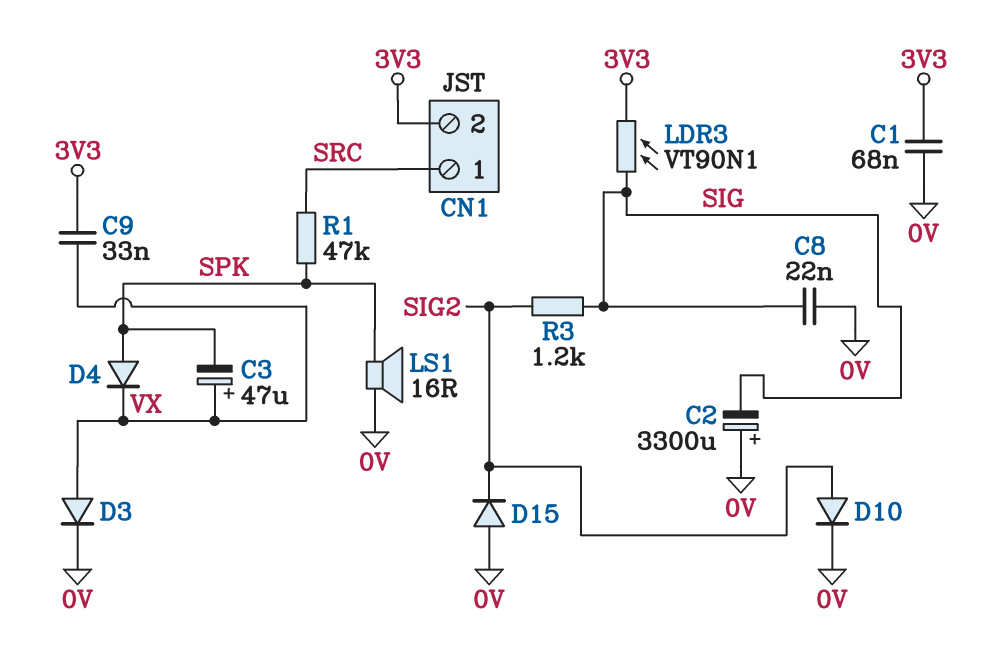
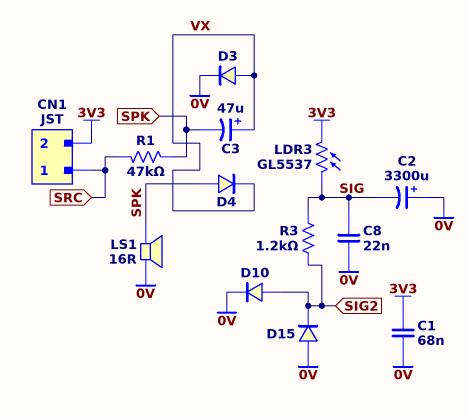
C9: 33nF (3V3, VX) -> none
LDR3: VT90N1 (3V3, SIG) -> GL5537 (3V3, SIG)

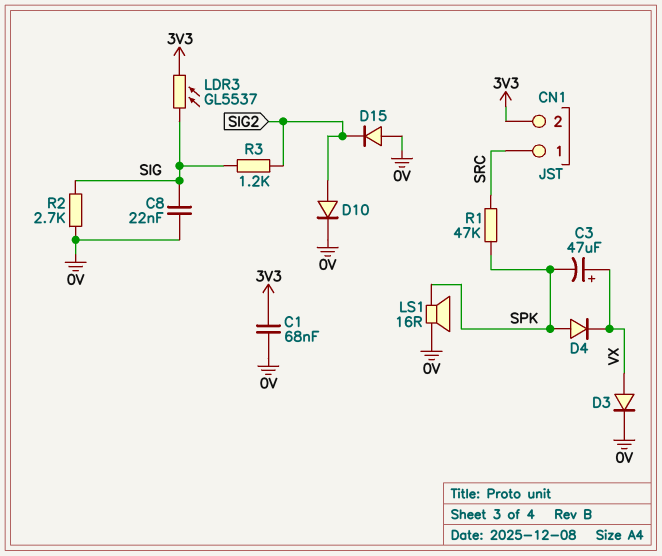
C2: 3300uF (plus 0V, minus SIG) -> none
R2: none -> 2.7k (0V, SIG)

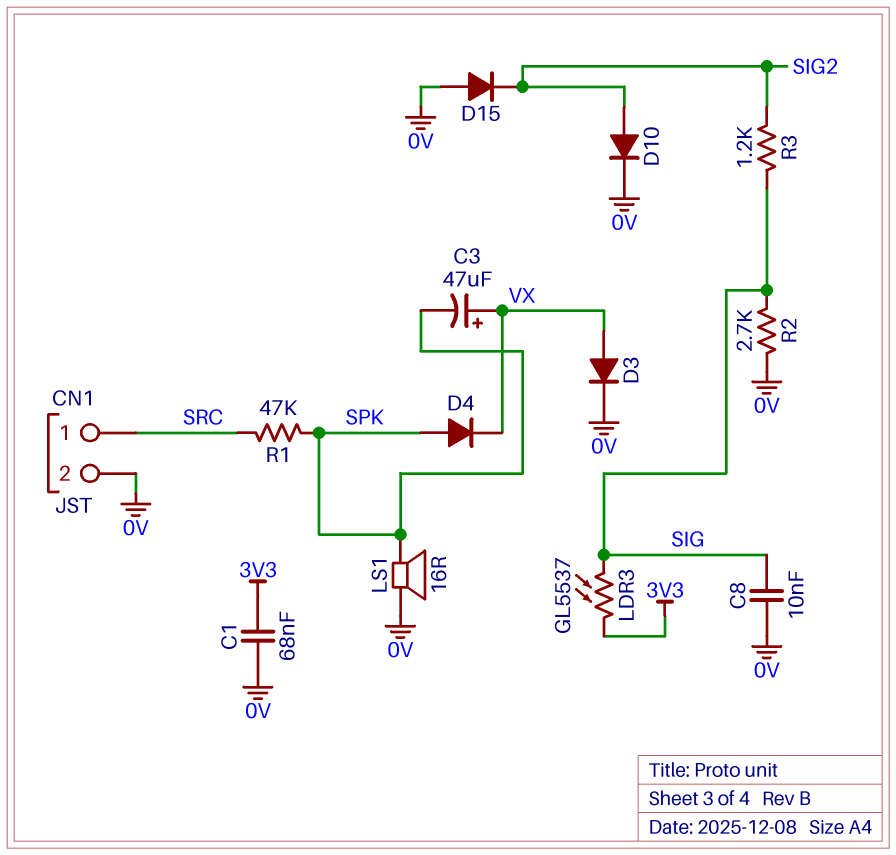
C8: 22nF (0V, SIG) -> 10nF (0V, SIG)
CN1 pin 2: 3V3 -> 0V

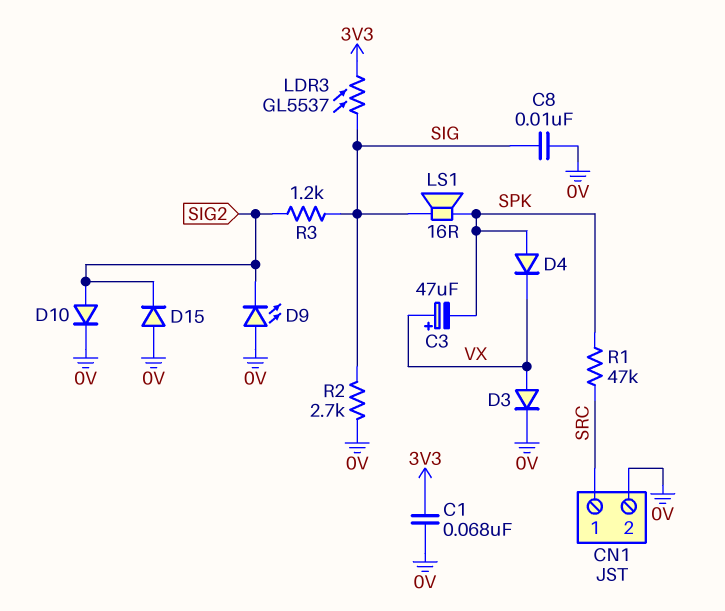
D9: none -> LED (A 0V, K SIG2)
LS1: speaker 16R (0V, SPK) -> speaker 16R (SIG, SPK)

